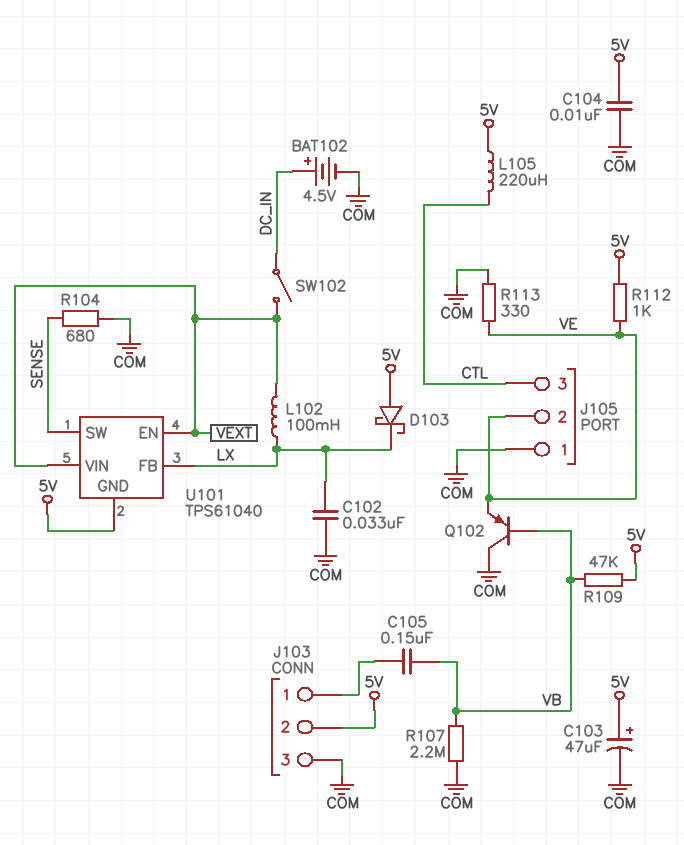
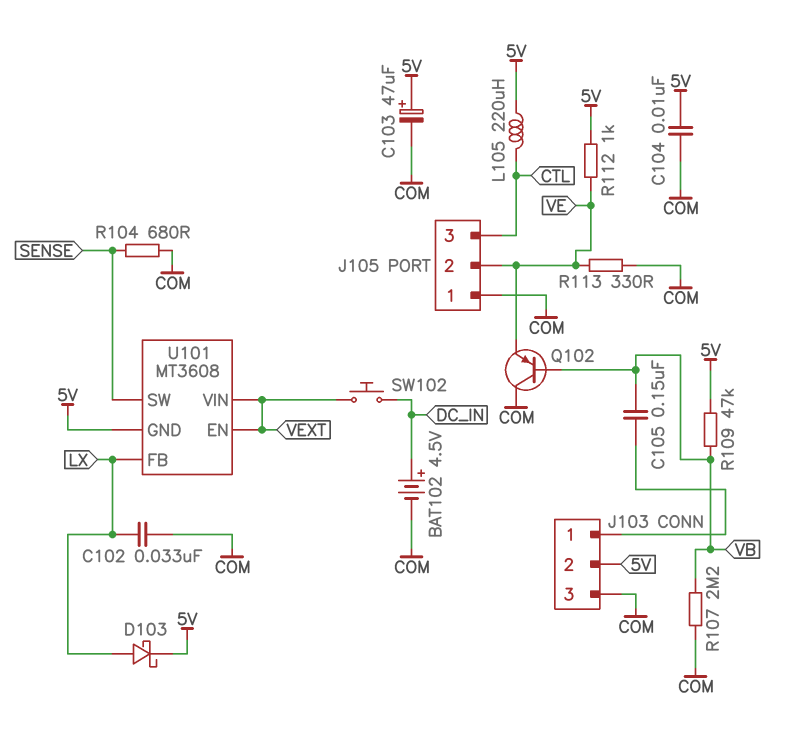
D103: schottky (A 5V, K LX) -> schottky (A LX, K 5V)
L102: 100mH (LX, VEXT) -> none
SW102: switch (DC_IN, VEXT) -> button (DC_IN, VEXT)
U101: TPS61040 -> MT3608

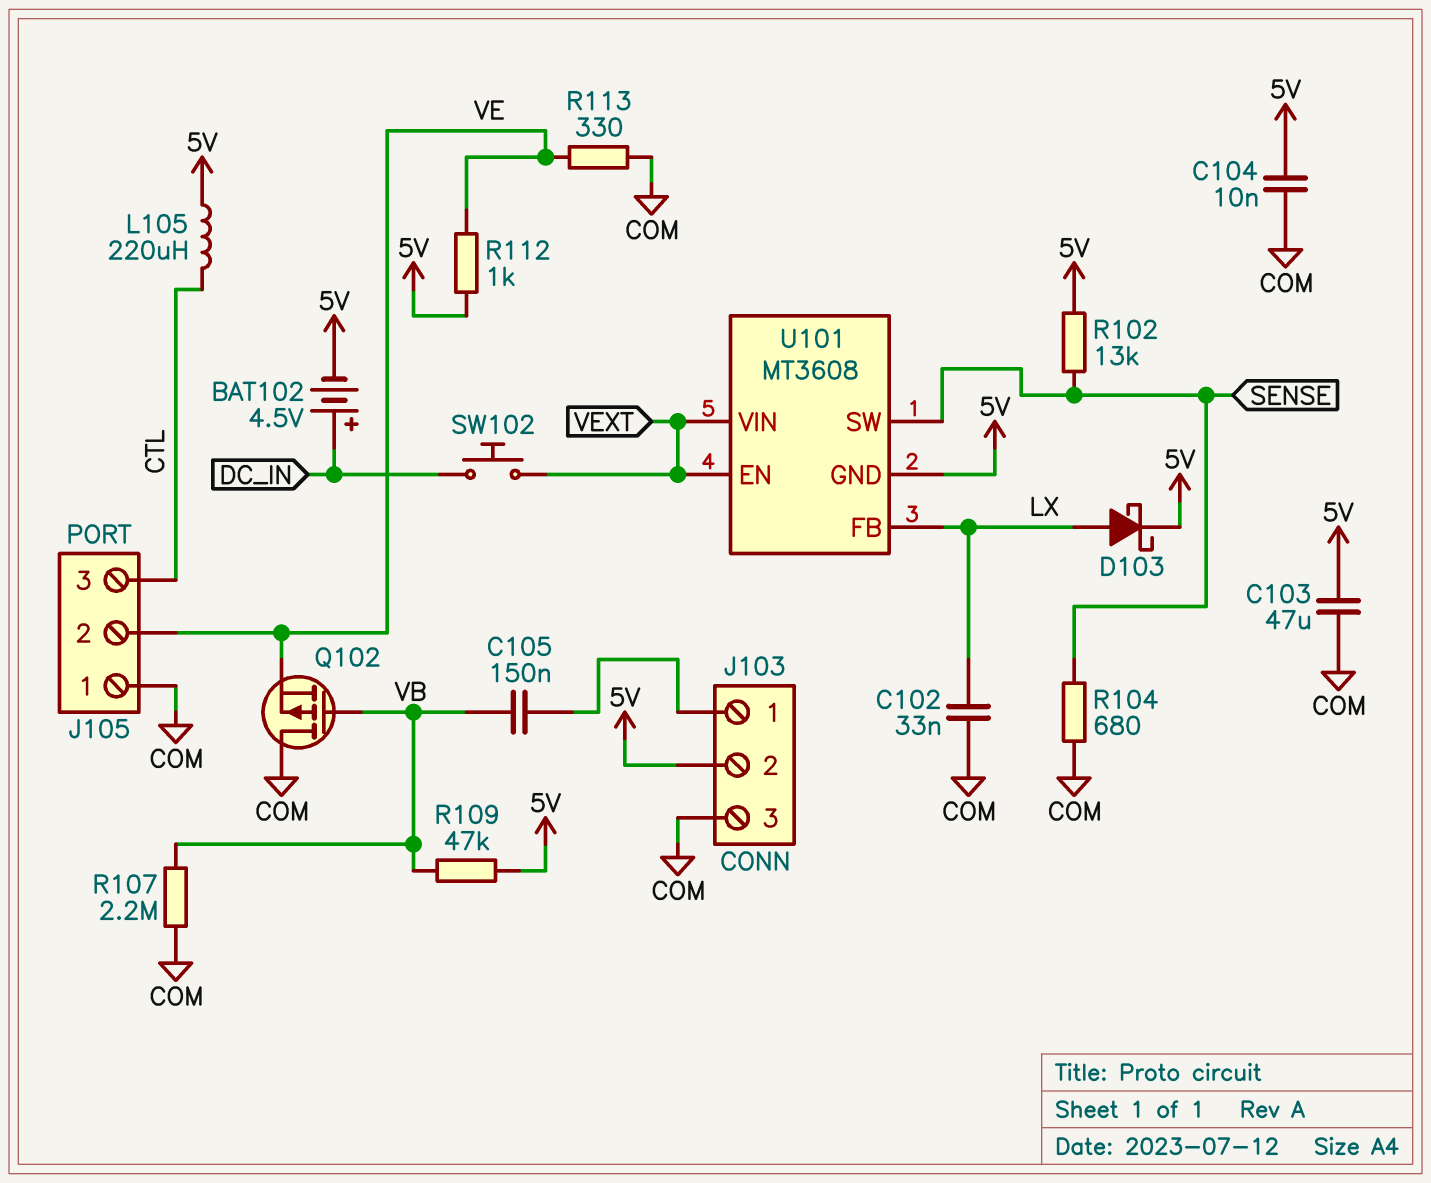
BAT102: 4.5V (plus DC_IN, minus COM) -> 4.5V (plus DC_IN, minus 5V)
C103: 47uF (plus 5V, minus COM) -> 47uF (5V, COM)
Q102: PNP (B VB, C COM, E VE) -> PMOS (G VB, D COM, S VE)
R102: none -> 13k (5V, SENSE)

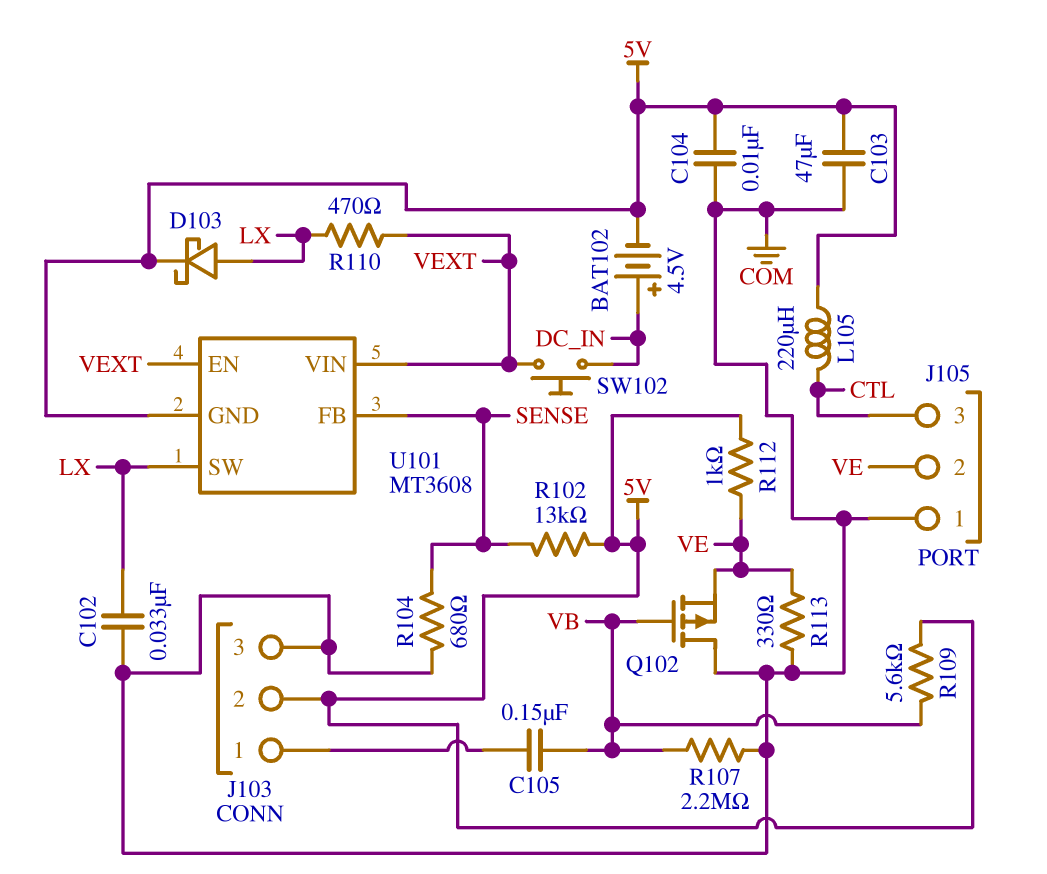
R109: 47k (5V, VB) -> 5.6k (5V, VB)
R110: none -> 470 (LX, VEXT)
U101 pin FB: LX -> SENSE
U101 pin SW: SENSE -> LX

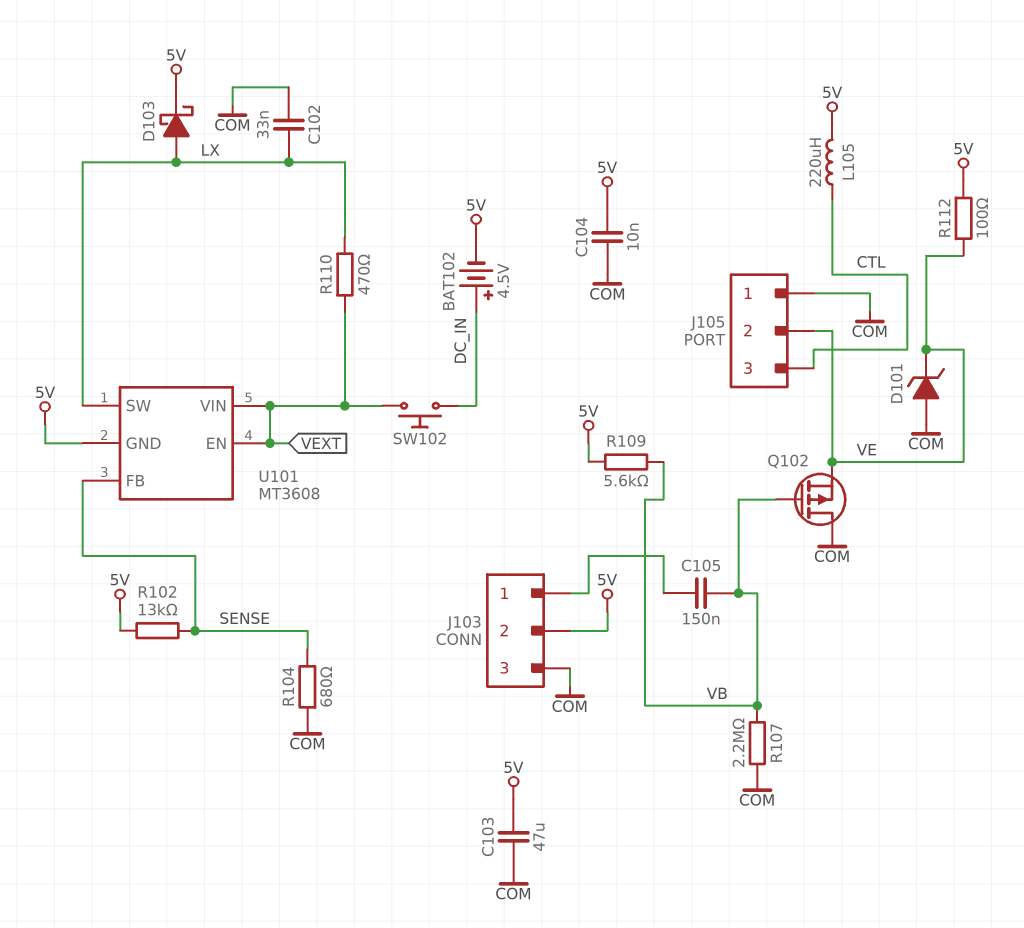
D101: none -> zener (A COM, K VE)
R112: 1k (5V, VE) -> 100 (5V, VE)
R113: 330 (COM, VE) -> none

